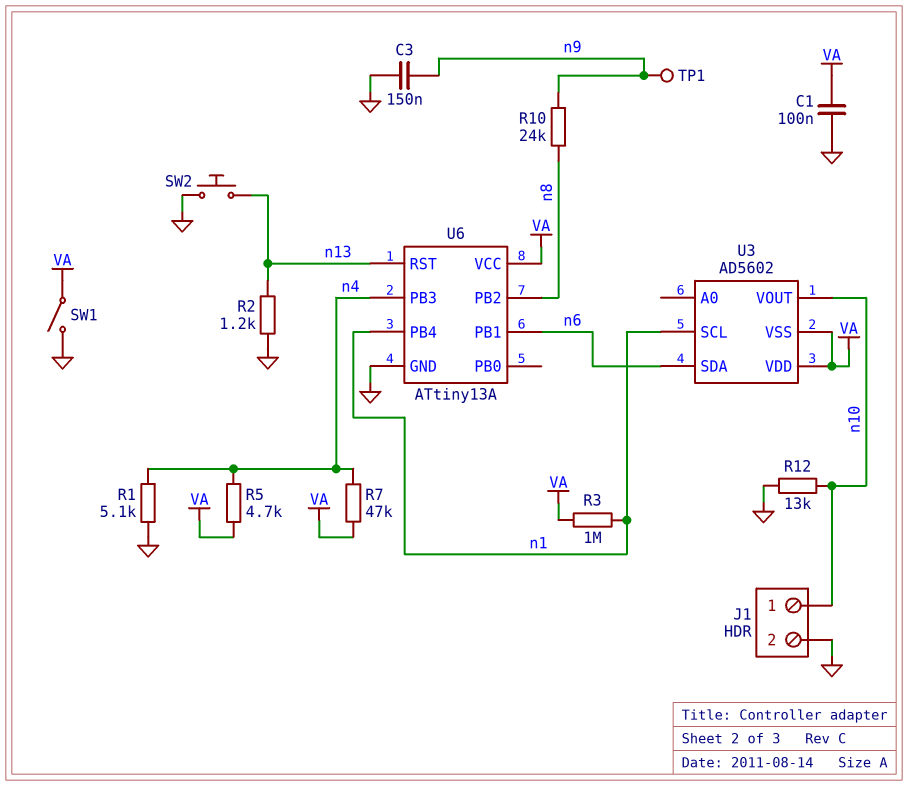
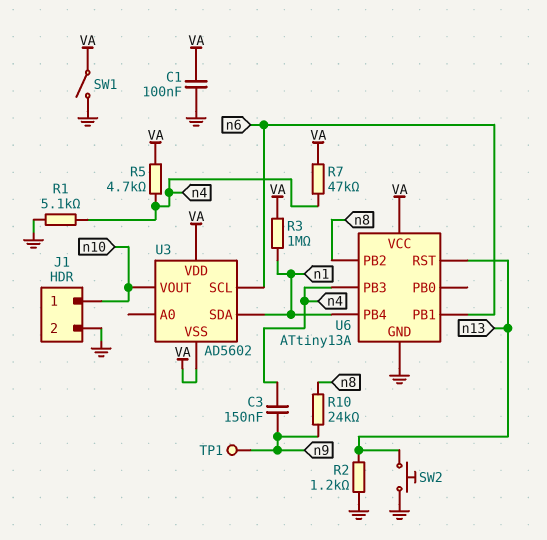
C3: 150nF (GND, n9) -> 150nF (n4, n9)
R12: 13k (GND, n10) -> none
U3 pin SCL: n1 -> n6
U3 pin SDA: n6 -> n1

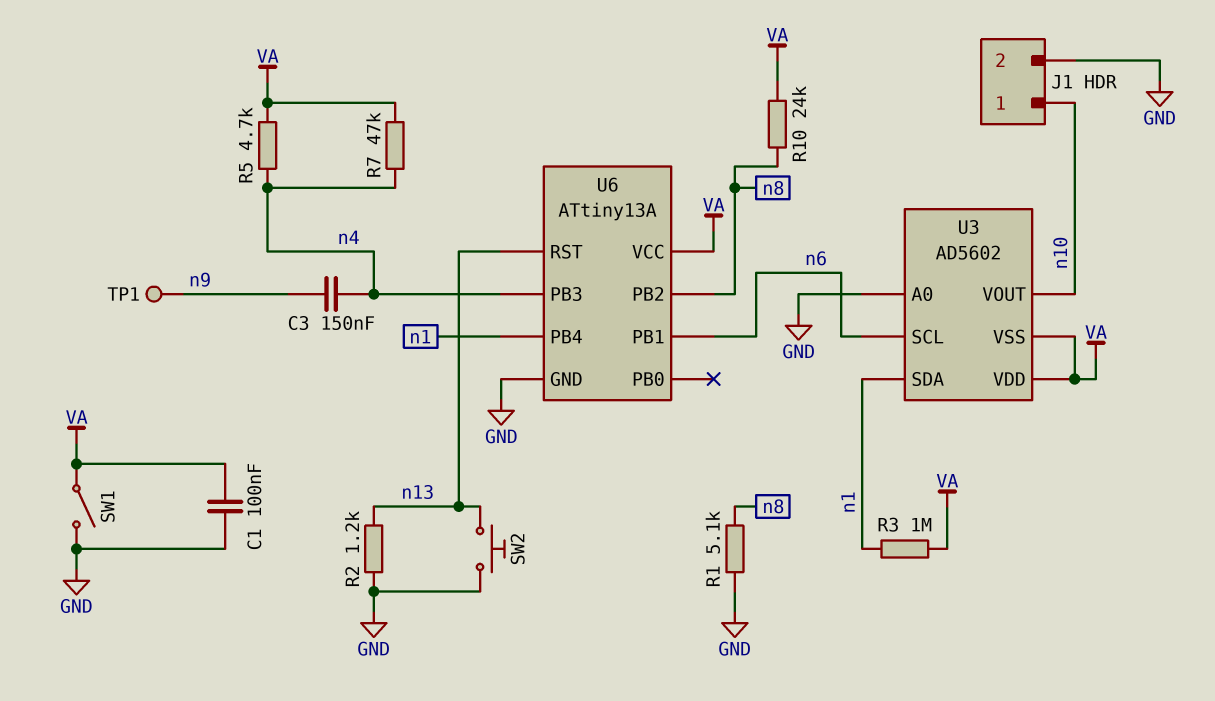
R1: 5.1k (GND, n4) -> 5.1k (GND, n8)
R10: 24k (n8, n9) -> 24k (VA, n8)
U3 pin A0: none -> GND

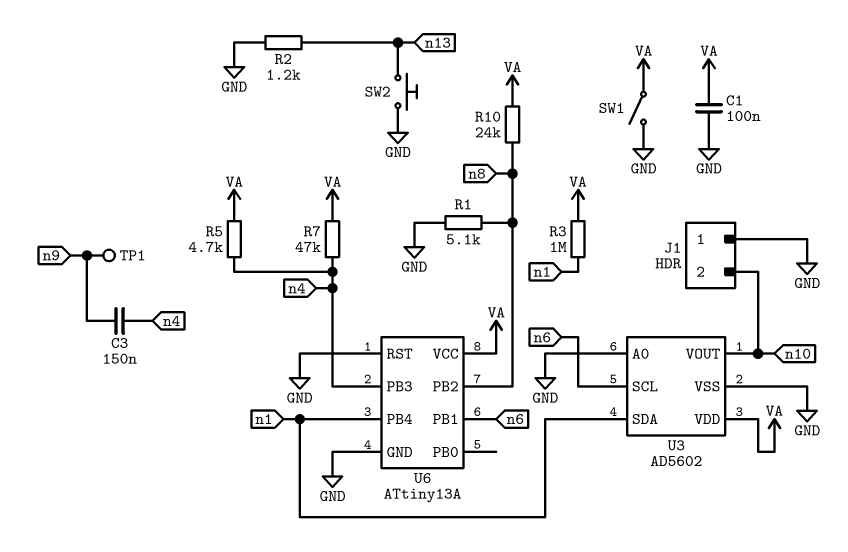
J1 pin 1: n10 -> GND
J1 pin 2: GND -> n10
U3 pin VSS: VA -> GND
U6 pin RST: n13 -> GND

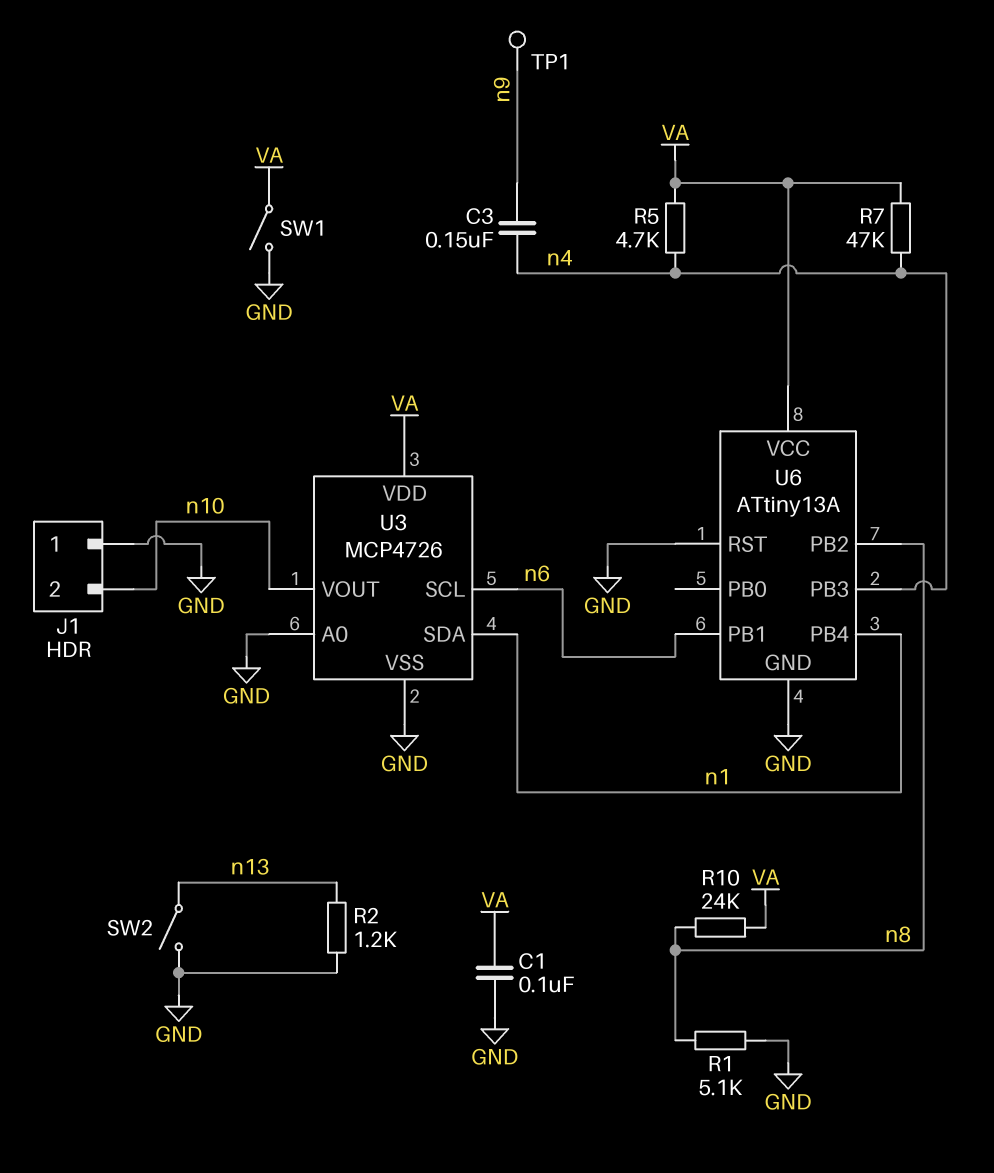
R3: 1M (VA, n1) -> none
SW2: button (GND, n13) -> switch (GND, n13)
U3: AD5602 -> MCP4726

